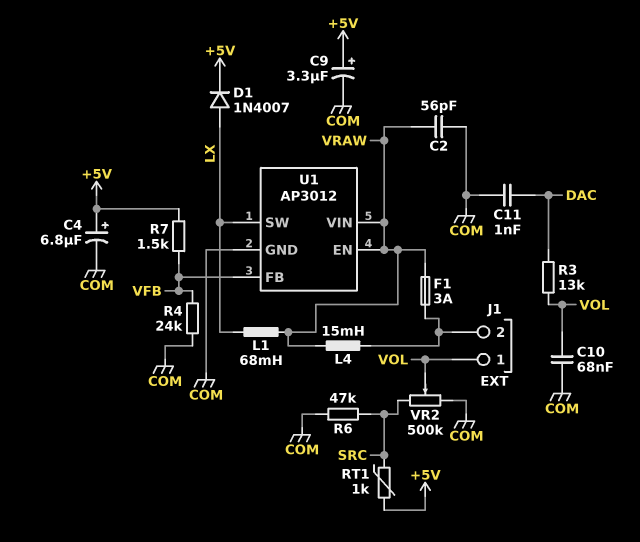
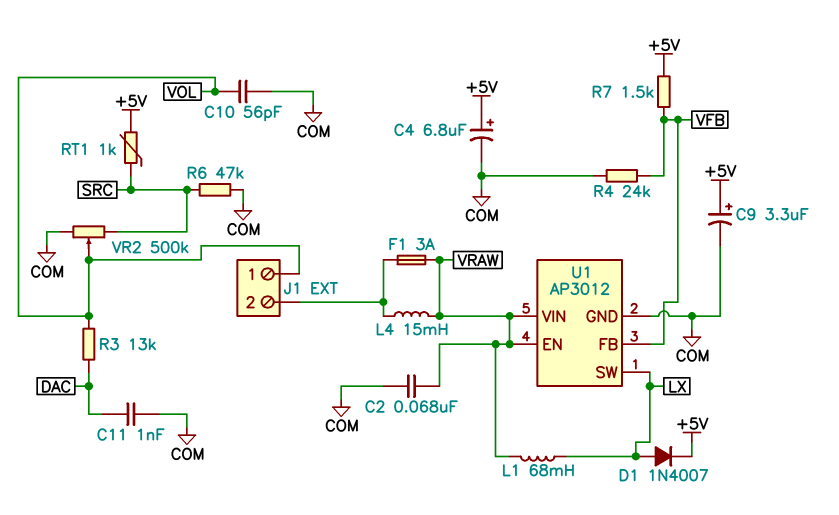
C2: 56pF (COM, VRAW) -> 68nF (COM, VRAW)
C10: 68nF (COM, VOL) -> 56pF (COM, VOL)

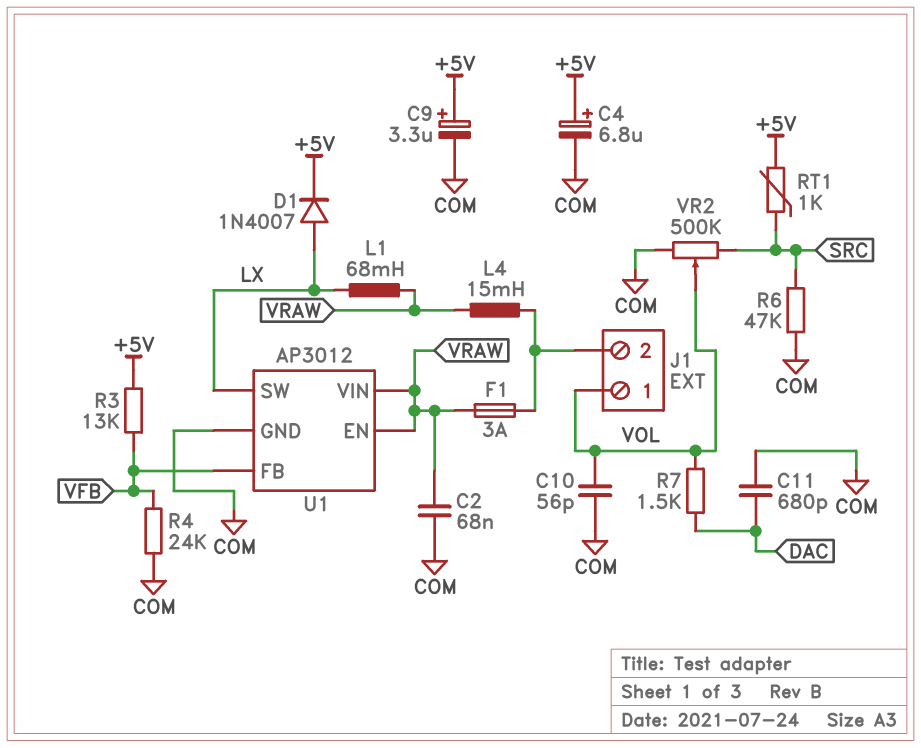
C11: 1nF (COM, DAC) -> 680pF (COM, DAC)
R3: 13k (DAC, VOL) -> 13k (+5V, VFB)
R7: 1.5k (+5V, VFB) -> 1.5k (DAC, VOL)

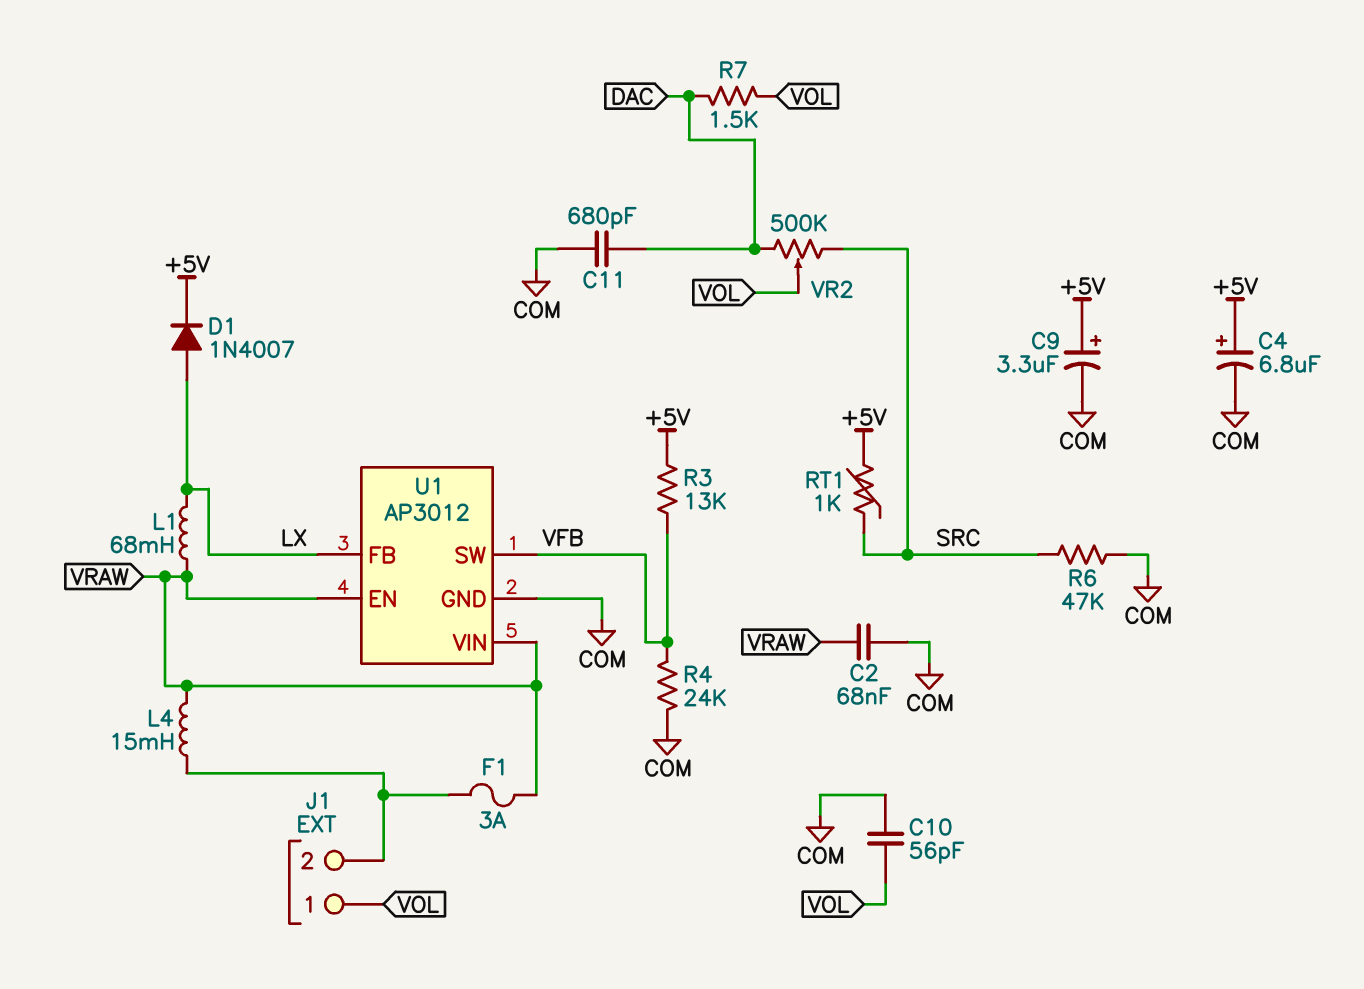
U1 pin FB: VFB -> LX
U1 pin SW: LX -> VFB
VR2: 500k (COM, SRC, wiper VOL) -> 500k (DAC, SRC, wiper VOL)

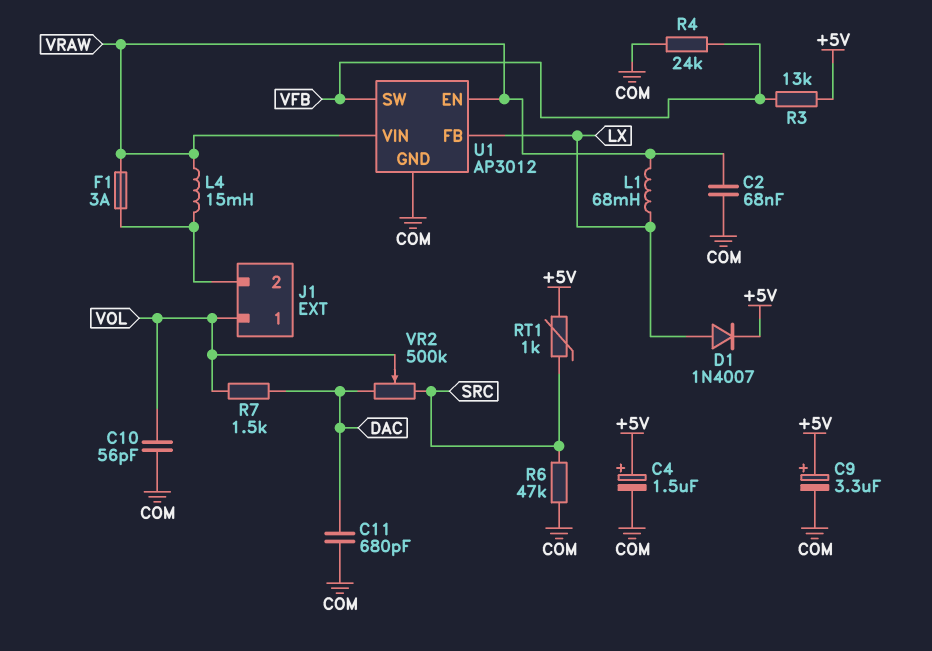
C4: 6.8uF (plus +5V, minus COM) -> 1.5uF (plus +5V, minus COM)

